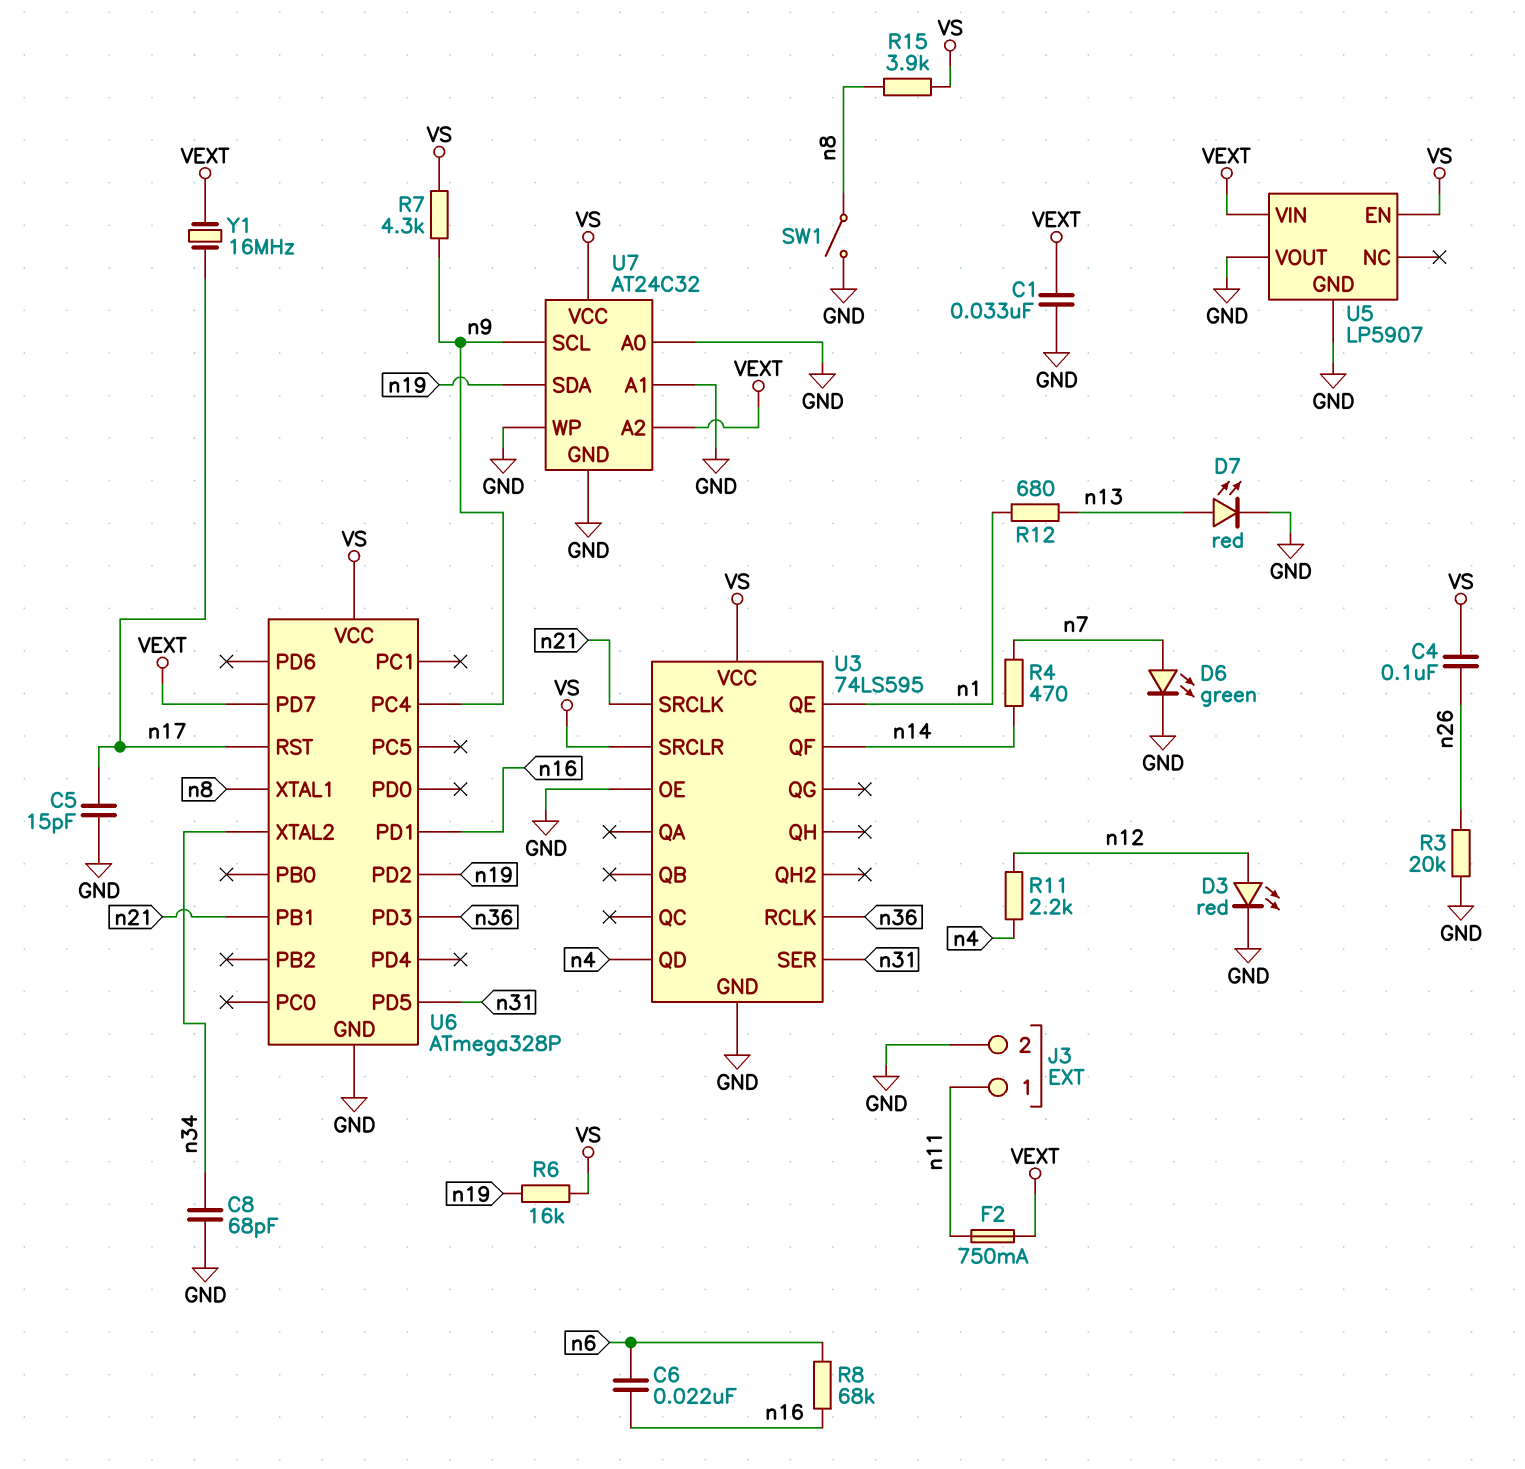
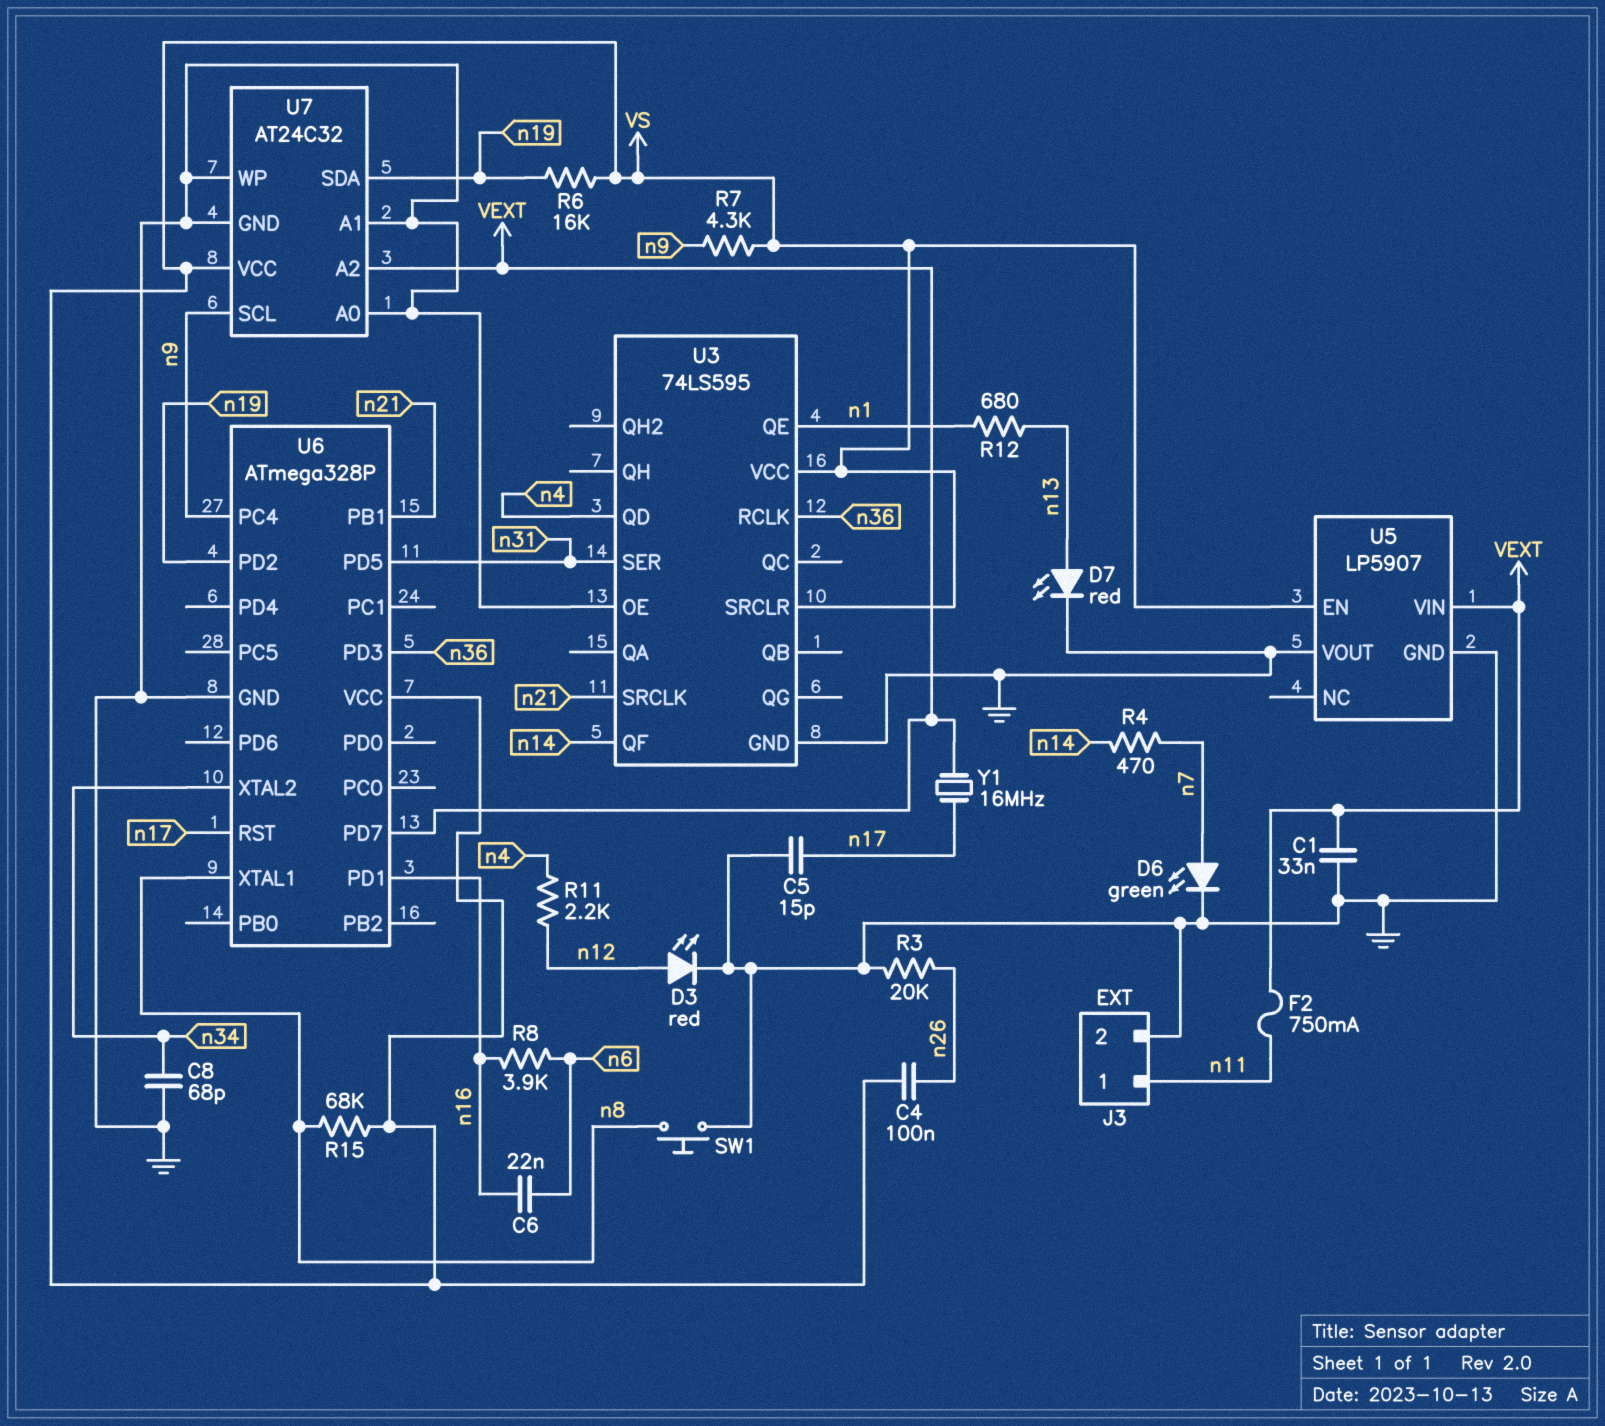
R8: 68k (n6, n16) -> 3.9k (n6, n16)
R15: 3.9k (VS, n8) -> 68k (VS, n8)
SW1: switch (GND, n8) -> button (GND, n8)

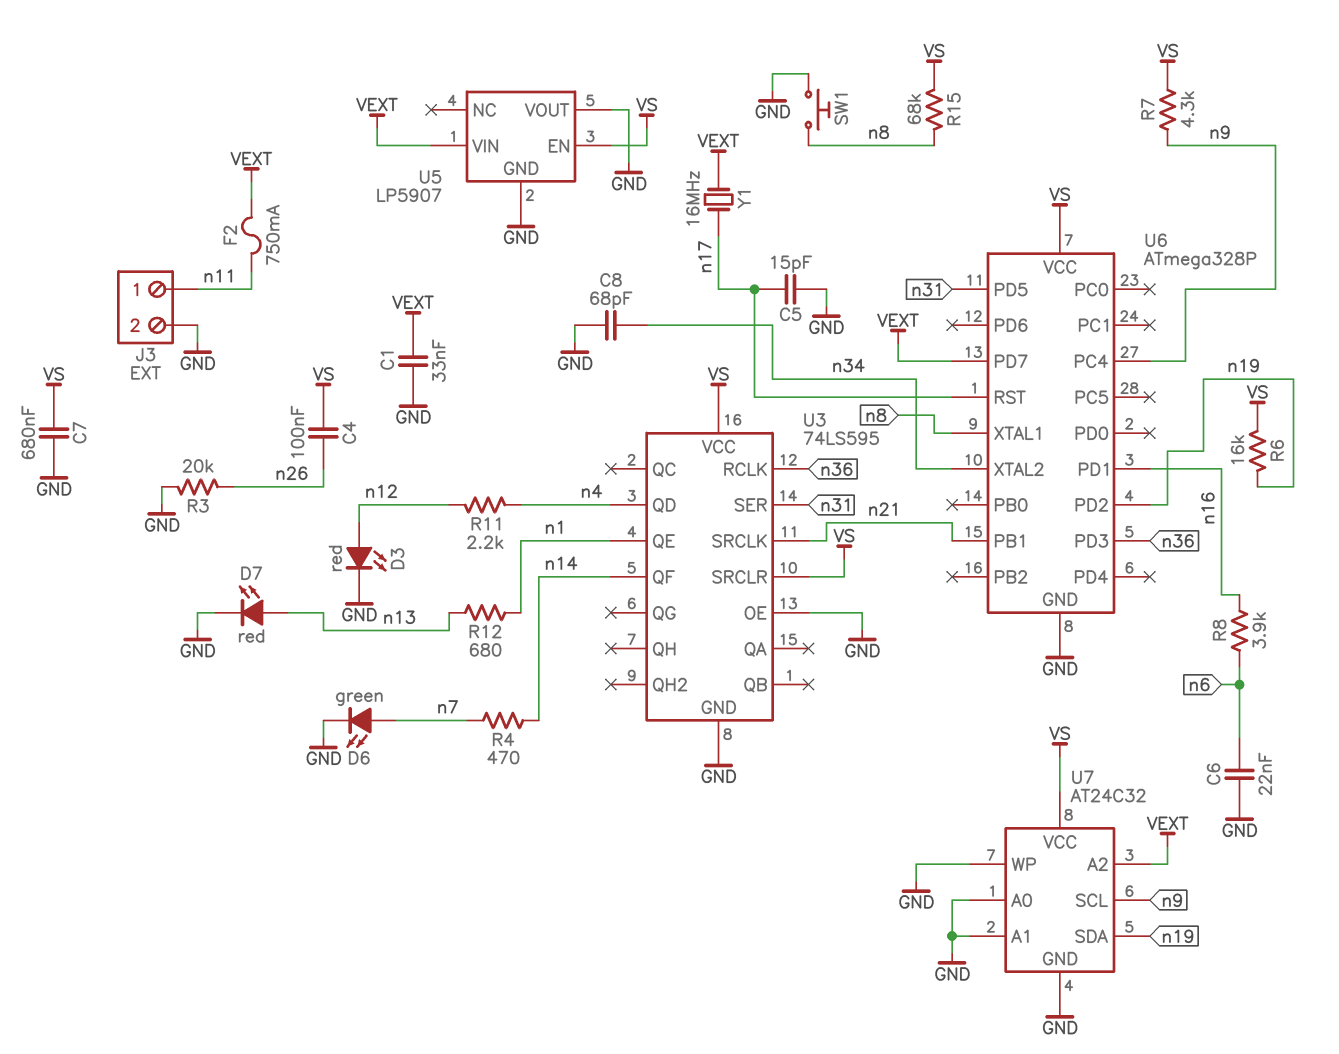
C6: 22nF (n6, n16) -> 22nF (GND, n6)
C7: none -> 680nF (GND, VS)

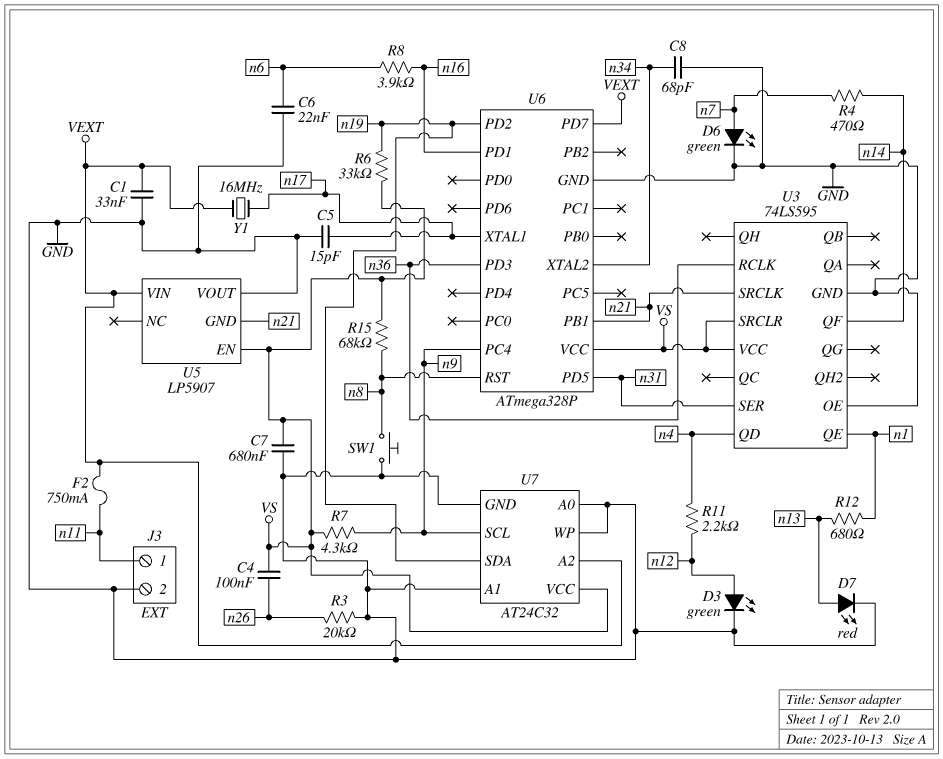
D3: LED red (A n12, K GND) -> LED green (A n12, K GND)
R6: 16k (VS, n19) -> 33k (VS, n19)
U5 pin GND: GND -> n21
U6 pin RST: n17 -> n8
U6 pin XTAL1: n8 -> n17

